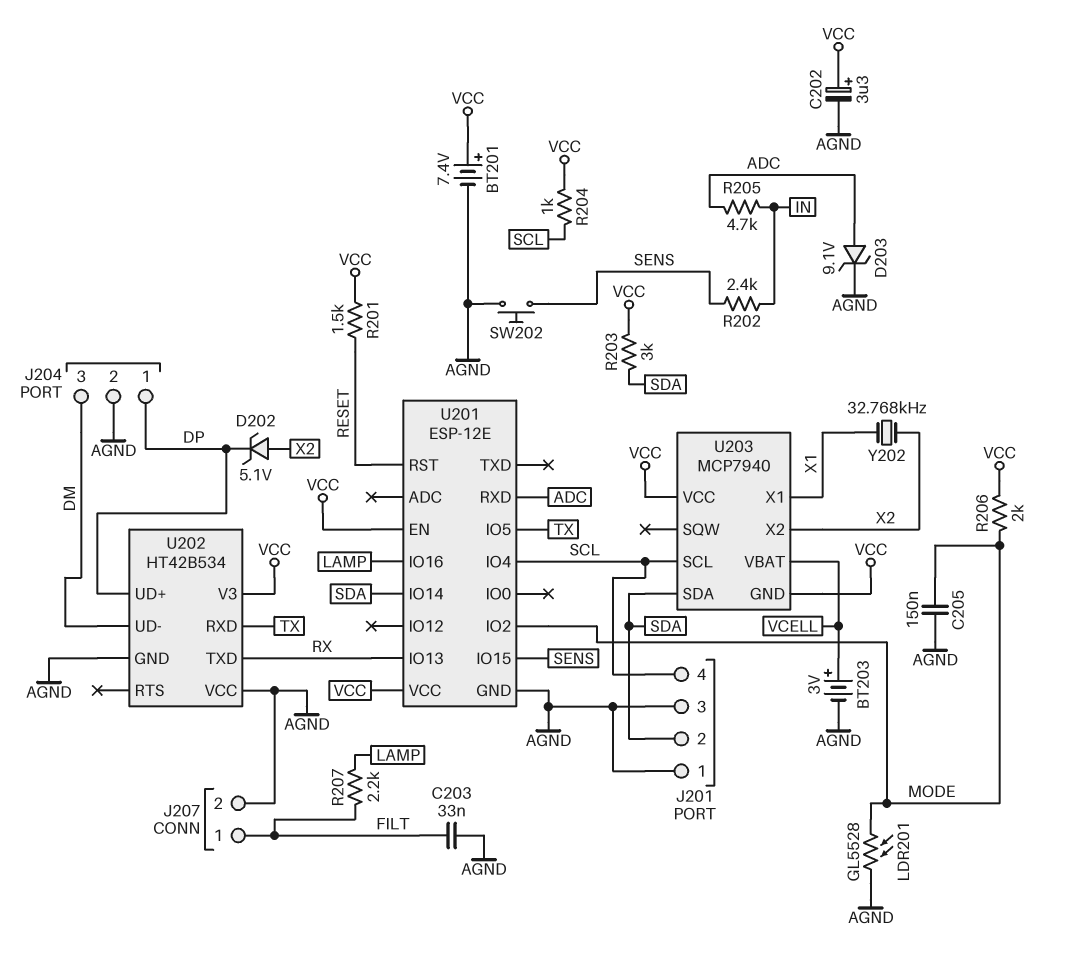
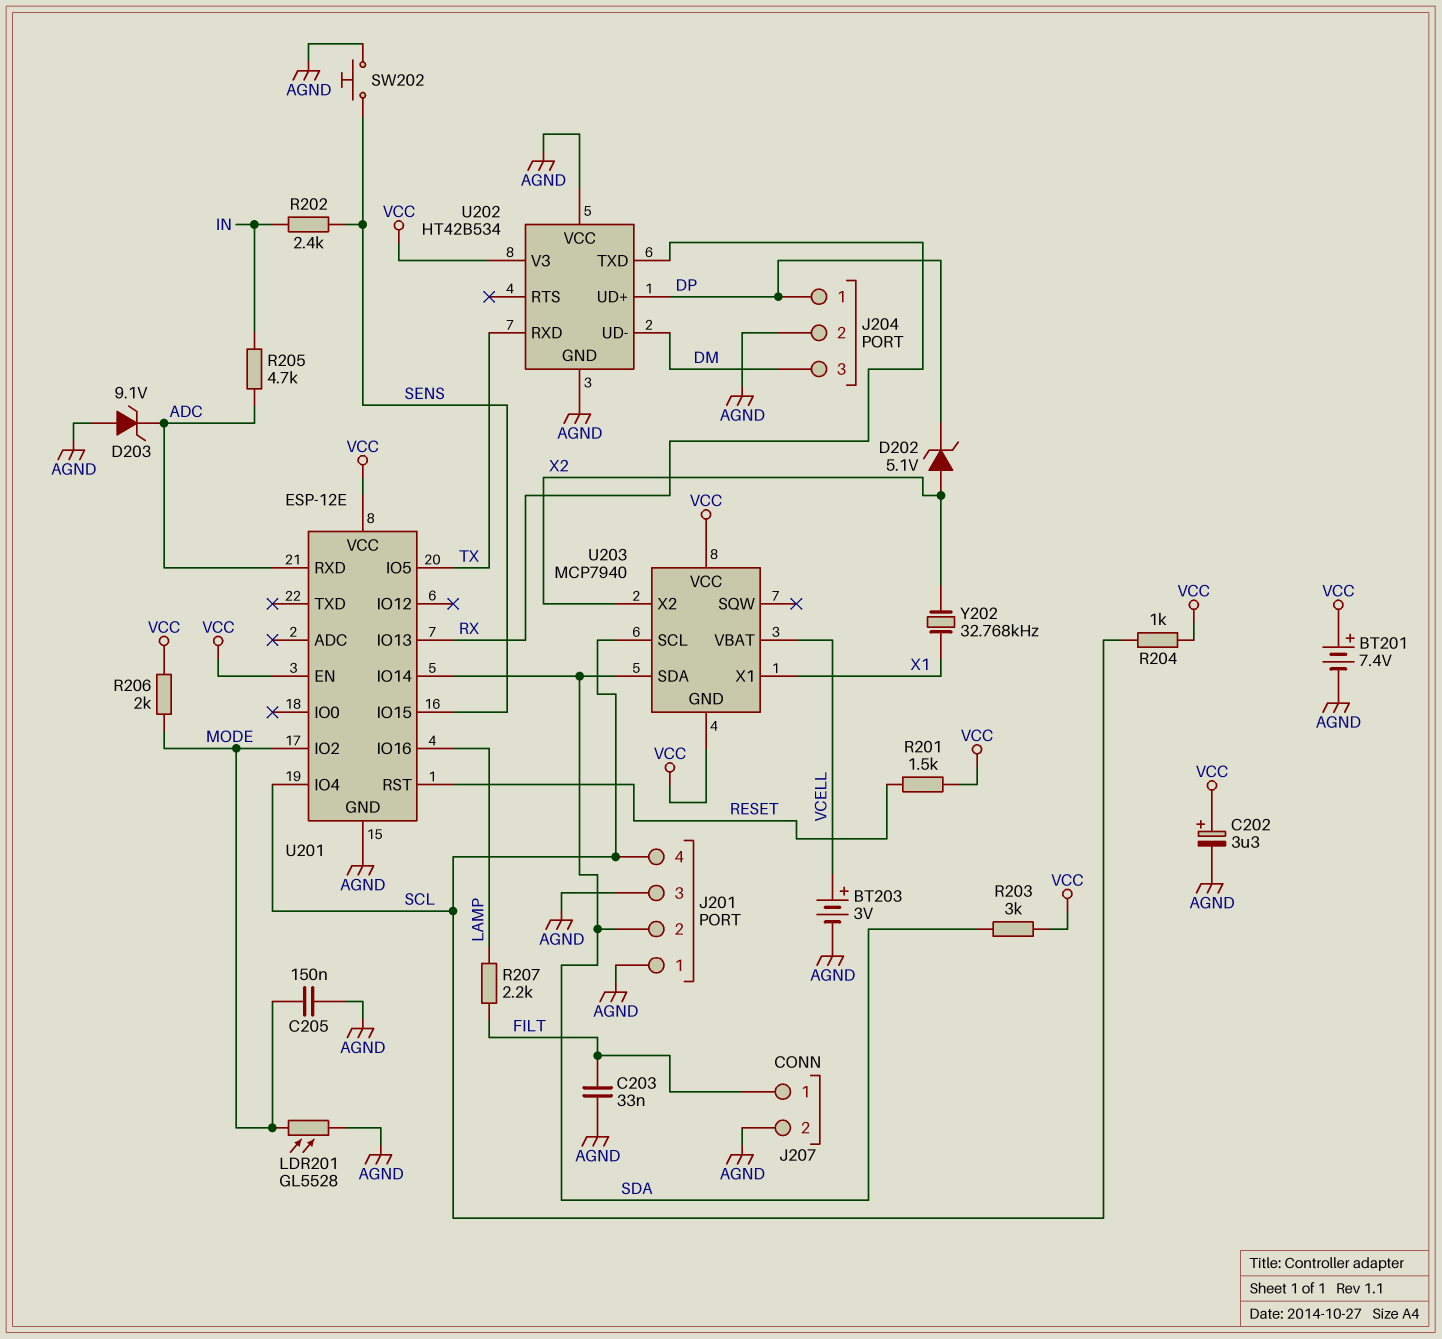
D203: zener 9.1V (A ADC, K AGND) -> zener 9.1V (A AGND, K ADC)

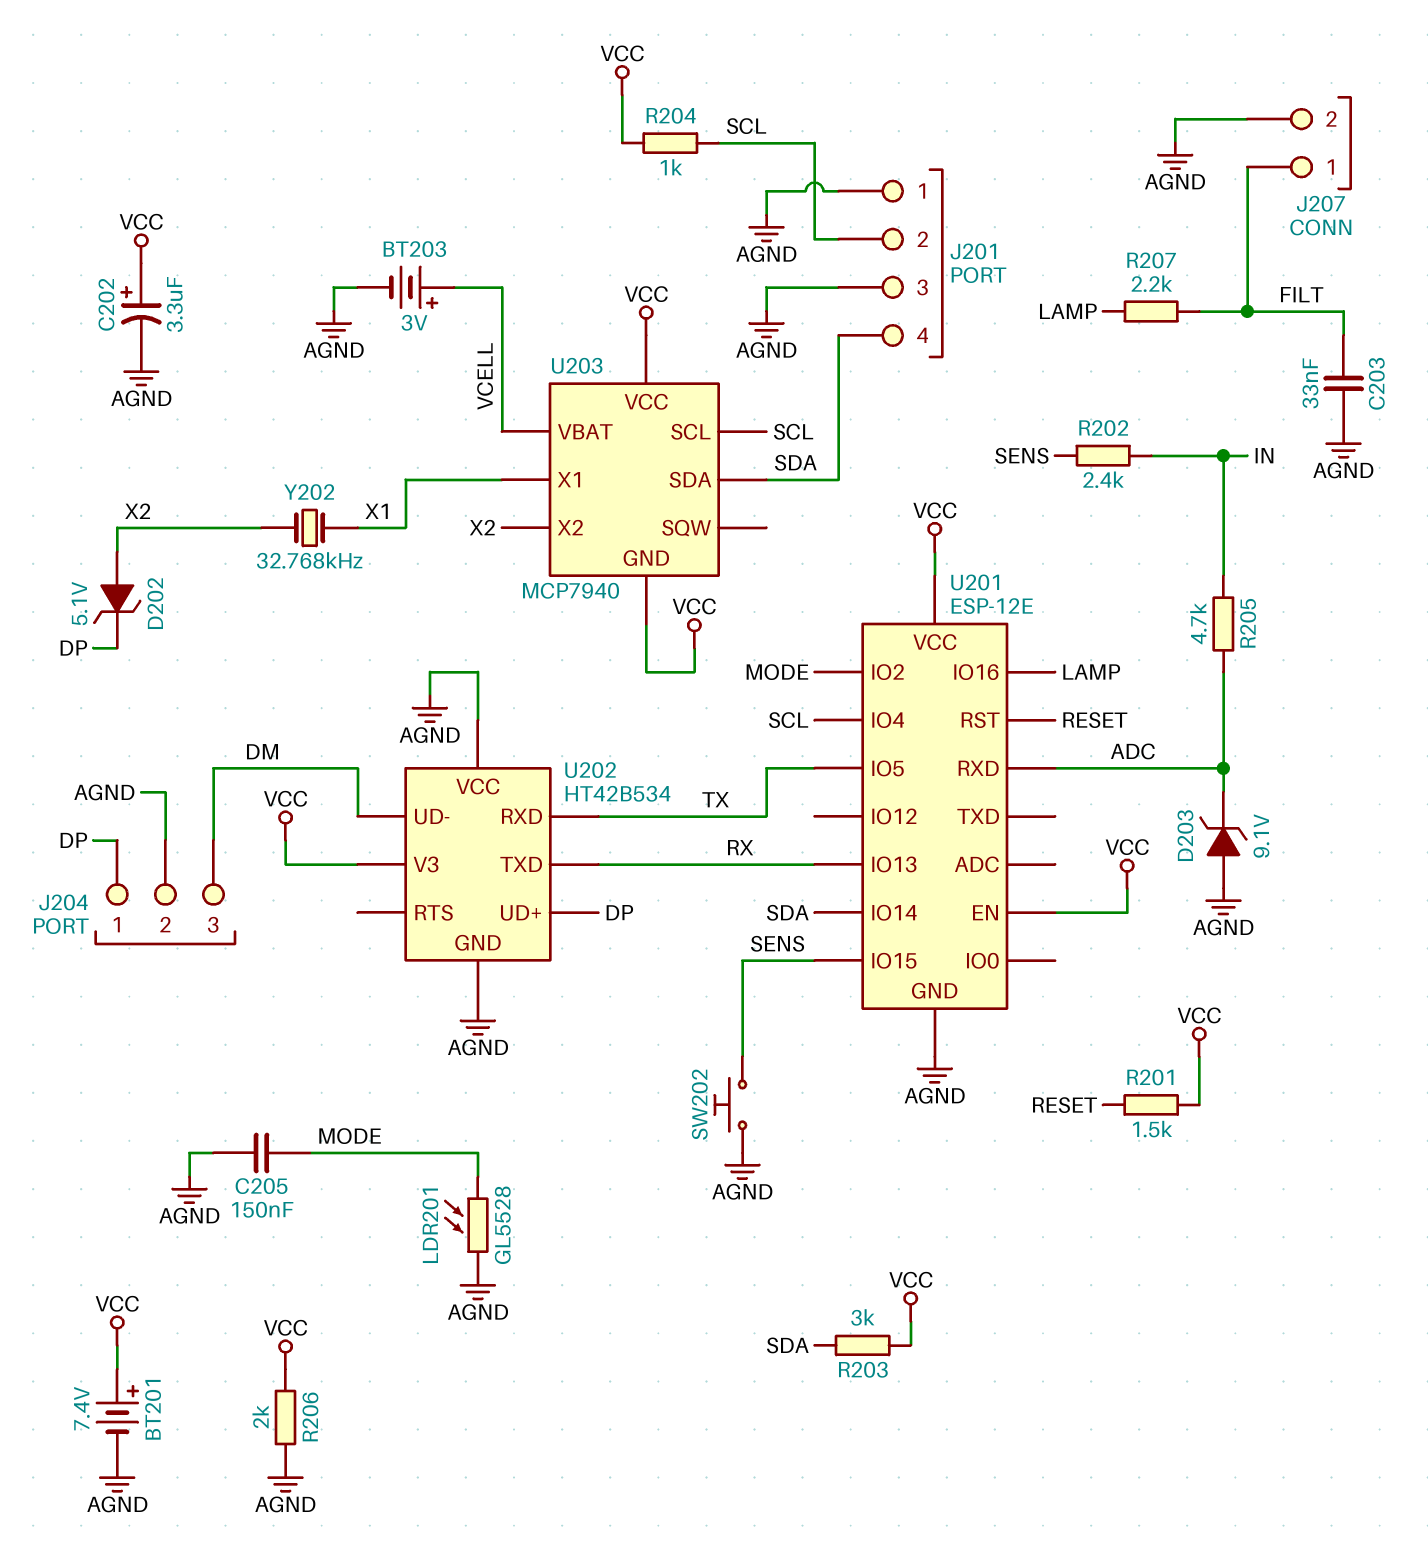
J201 pin 2: SDA -> SCL
J201 pin 4: SCL -> SDA
R206: 2k (MODE, VCC) -> 2k (AGND, VCC)

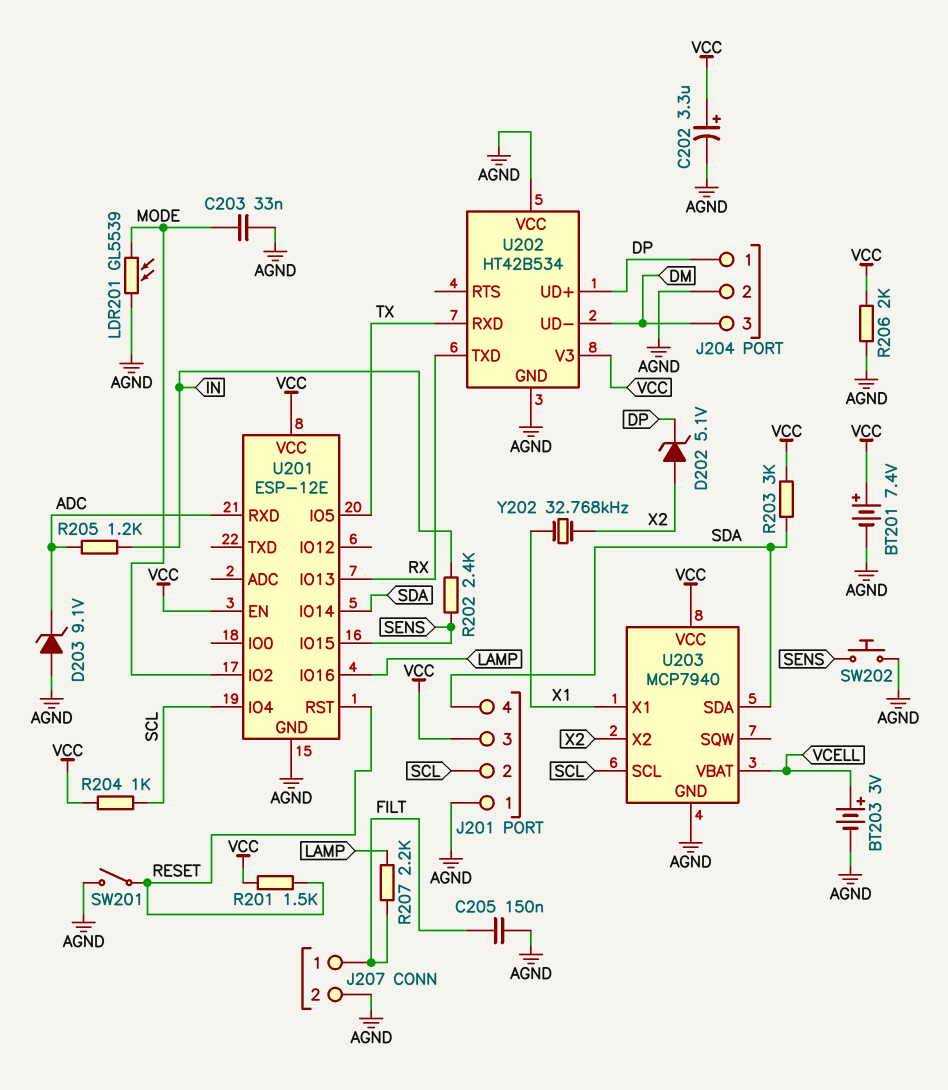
C203: 33nF (AGND, FILT) -> 33nF (AGND, MODE)
C205: 150nF (AGND, MODE) -> 150nF (AGND, FILT)
J201 pin 3: AGND -> VCC
LDR201: GL5528 (AGND, MODE) -> GL5539 (AGND, MODE)
R205: 4.7k (ADC, IN) -> 1.2k (ADC, IN)
SW201: none -> switch (AGND, RESET)
U203 pin GND: VCC -> AGND

